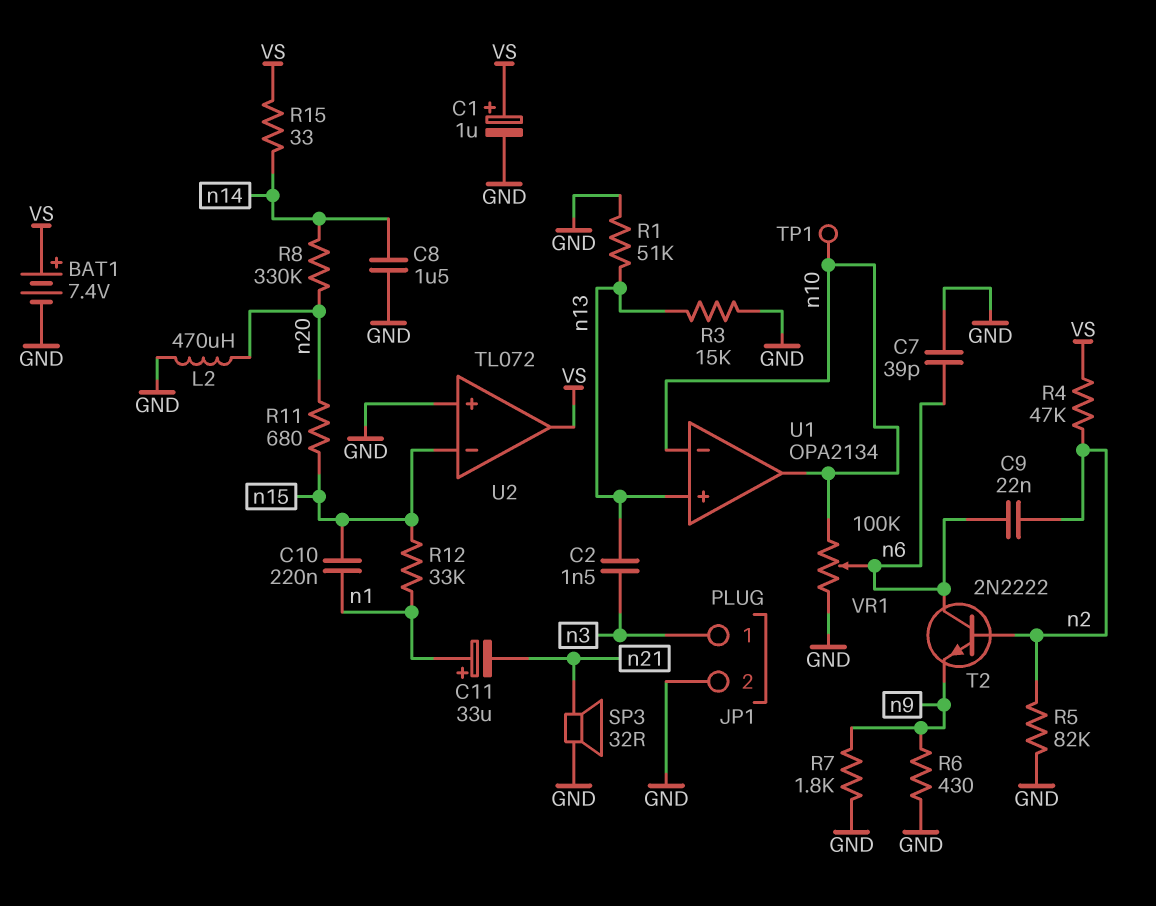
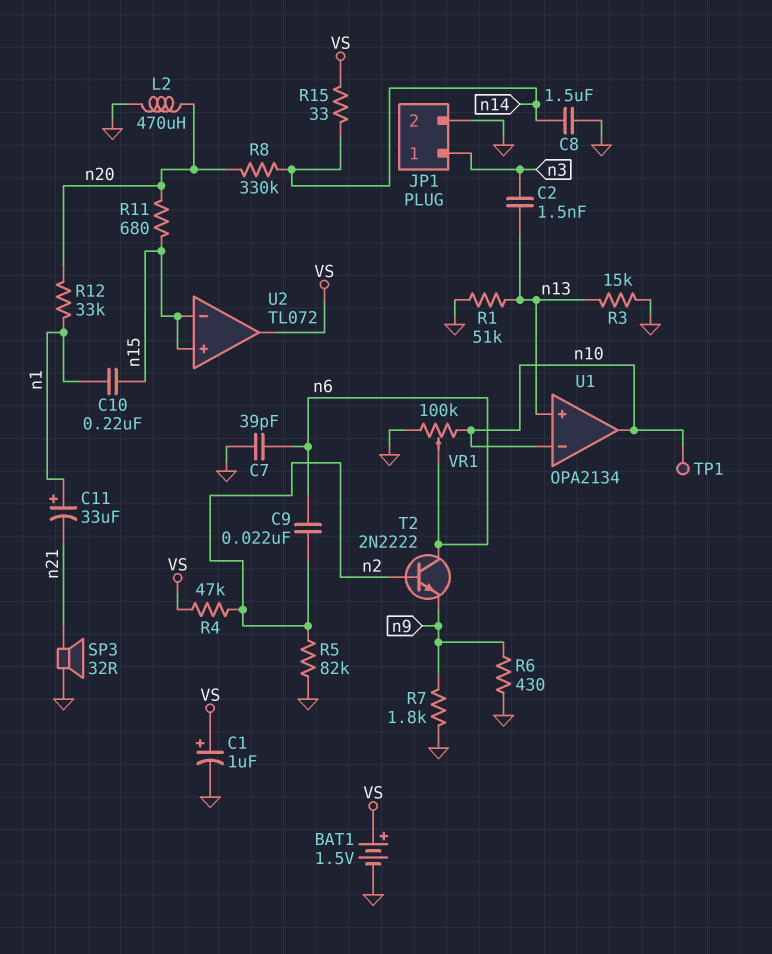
BAT1: 7.4V (plus VS, minus GND) -> 1.5V (plus VS, minus GND)
R12: 33k (n1, n15) -> 33k (n1, n20)
U2 pin in+: GND -> n15

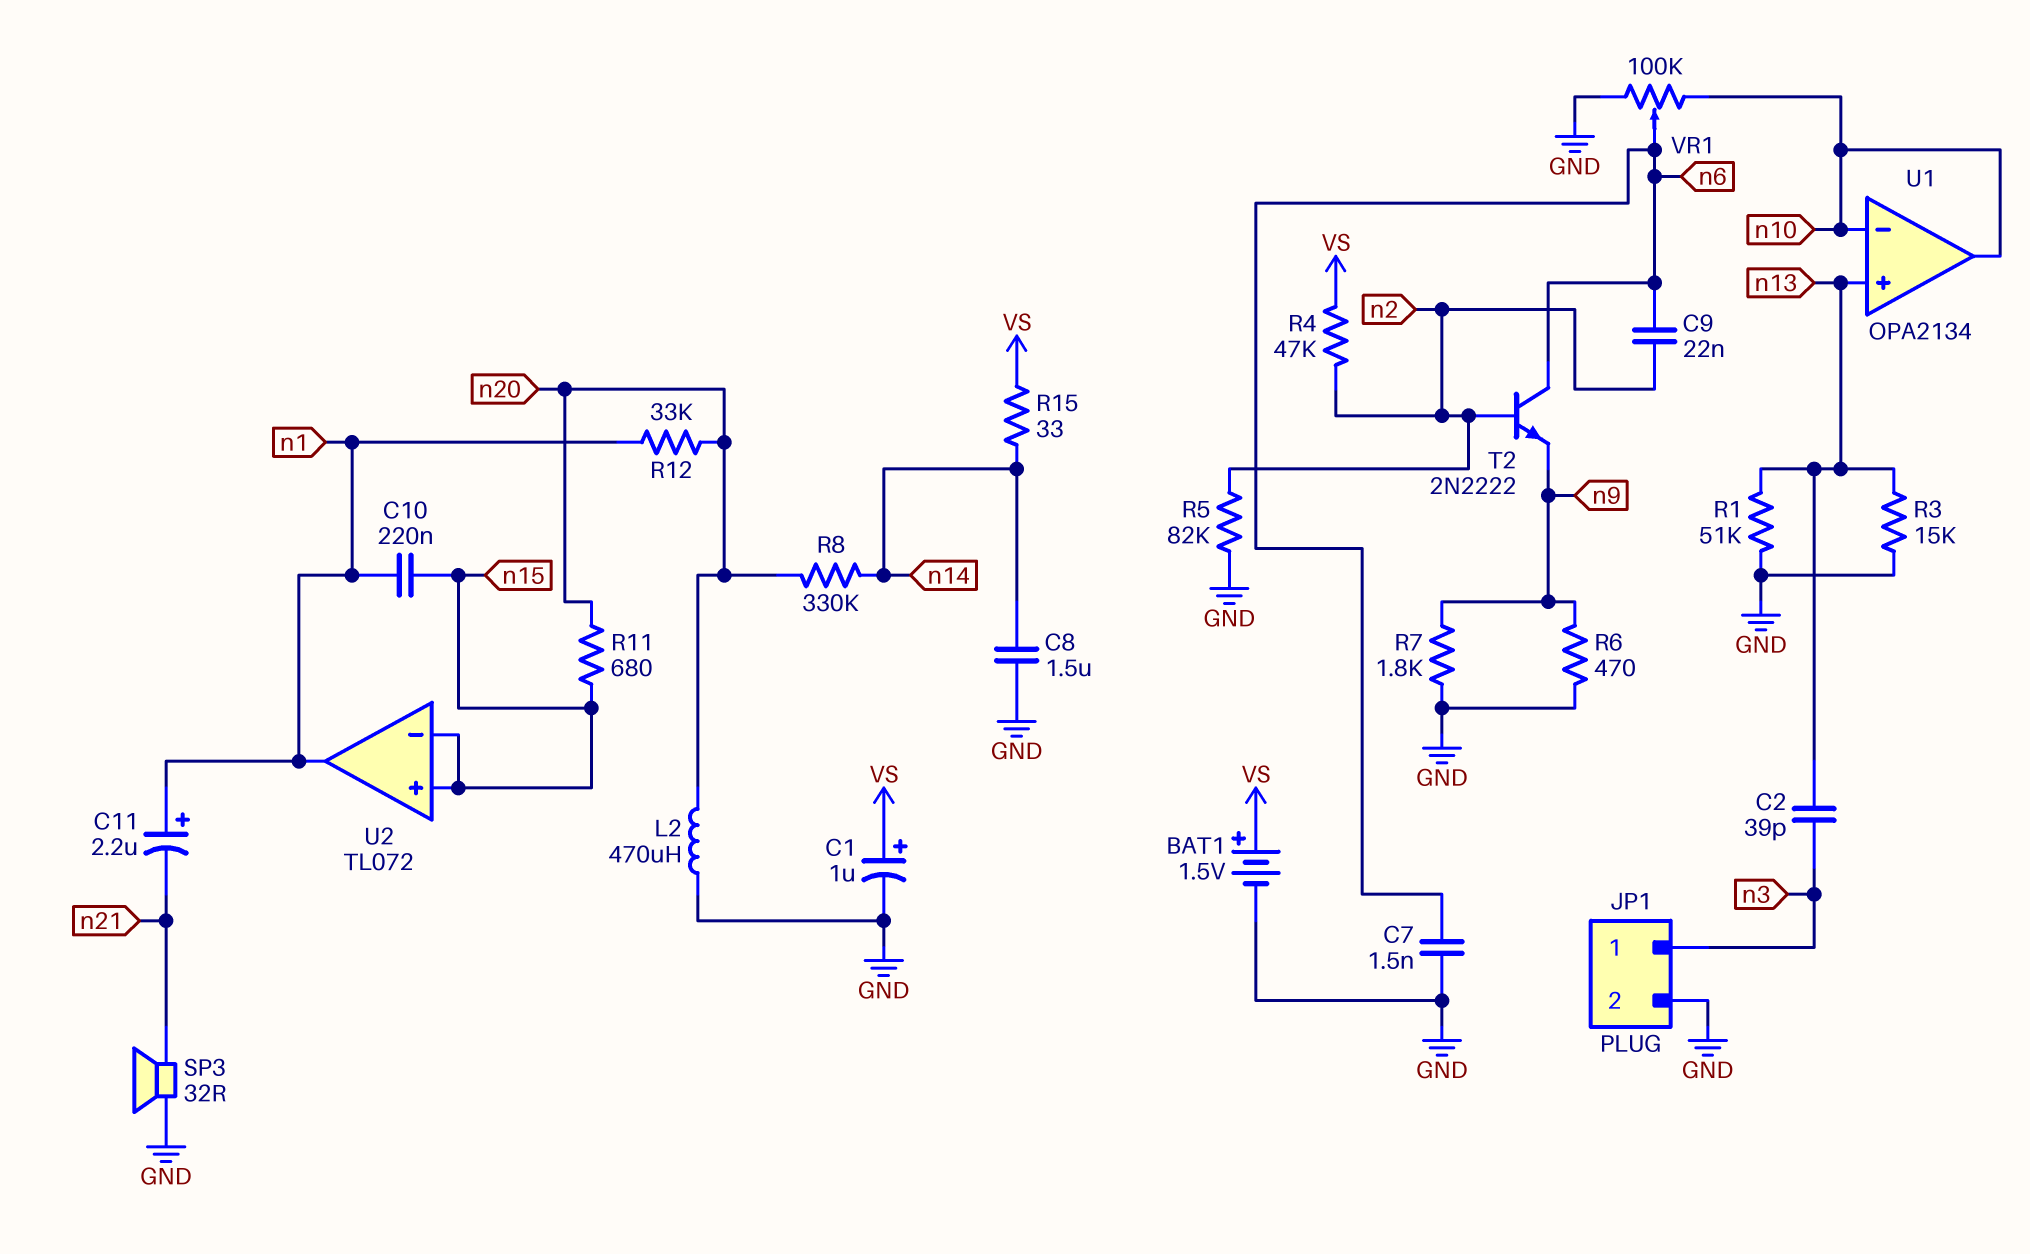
C2: 1.5nF (n3, n13) -> 39pF (n3, n13)
C7: 39pF (GND, n6) -> 1.5nF (GND, n6)
C11: 33uF (plus n1, minus n21) -> 2.2uF (plus n1, minus n21)
R6: 430 (GND, n9) -> 470 (GND, n9)
TP1: test point (n10) -> none
U2 pin out: VS -> n1

